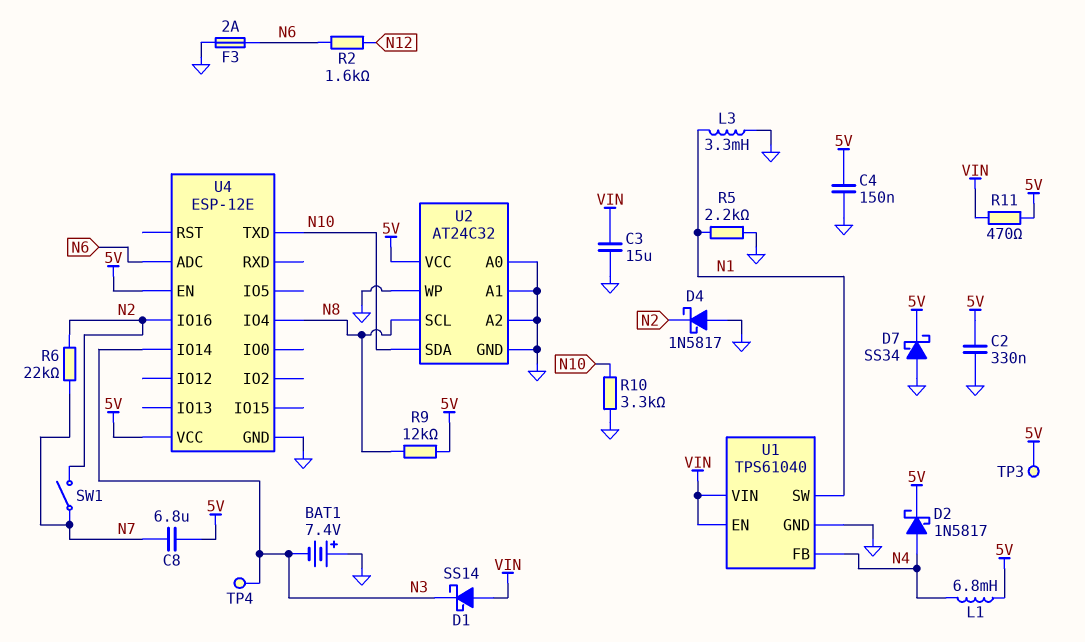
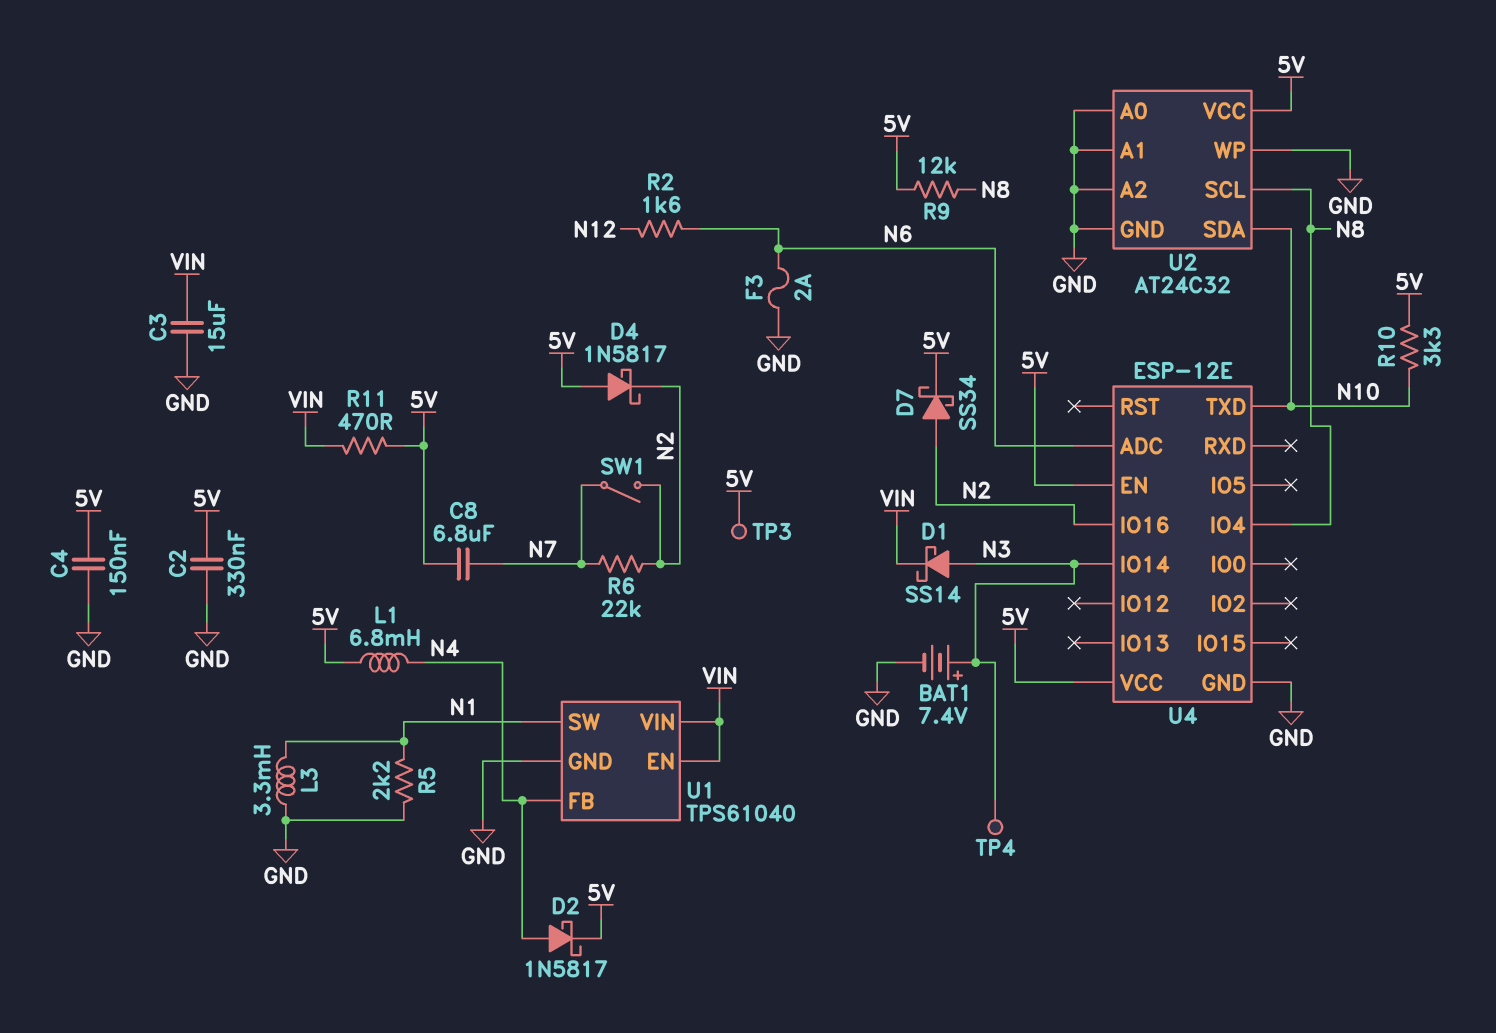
BAT1: 7.4V (plus GND, minus N3) -> 7.4V (plus N3, minus GND)
D1: schottky SS14 (A VIN, K N3) -> schottky SS14 (A N3, K VIN)
D4: schottky 1N5817 (A GND, K N2) -> schottky 1N5817 (A 5V, K N2)
D7: schottky SS34 (A GND, K 5V) -> schottky SS34 (A N2, K 5V)
R10: 3.3k (GND, N10) -> 3.3k (5V, N10)

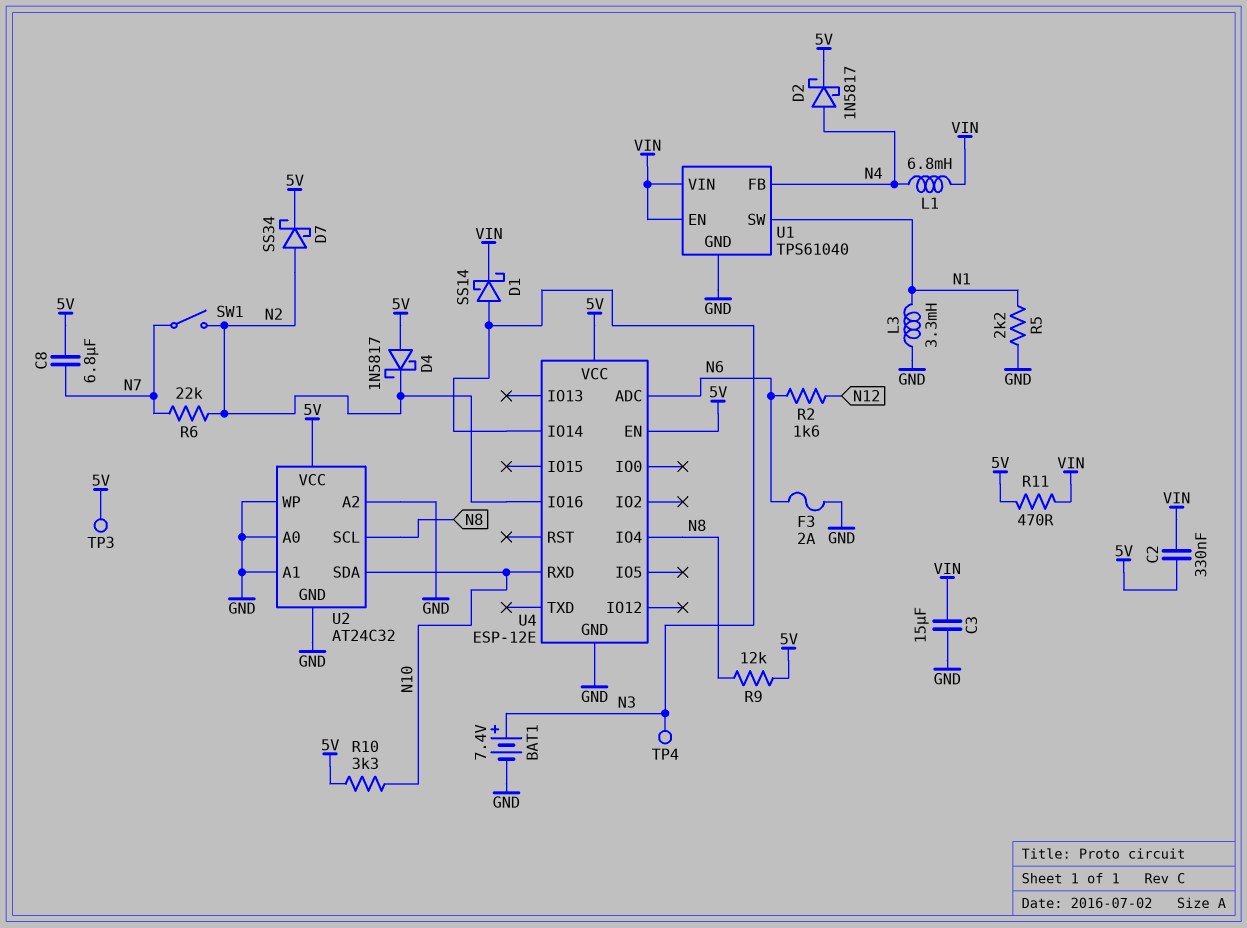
C2: 330nF (5V, GND) -> 330nF (5V, VIN)
C4: 150nF (5V, GND) -> none
L1: 6.8mH (5V, N4) -> 6.8mH (N4, VIN)
U4 pin RXD: none -> N10
U4 pin TXD: N10 -> none

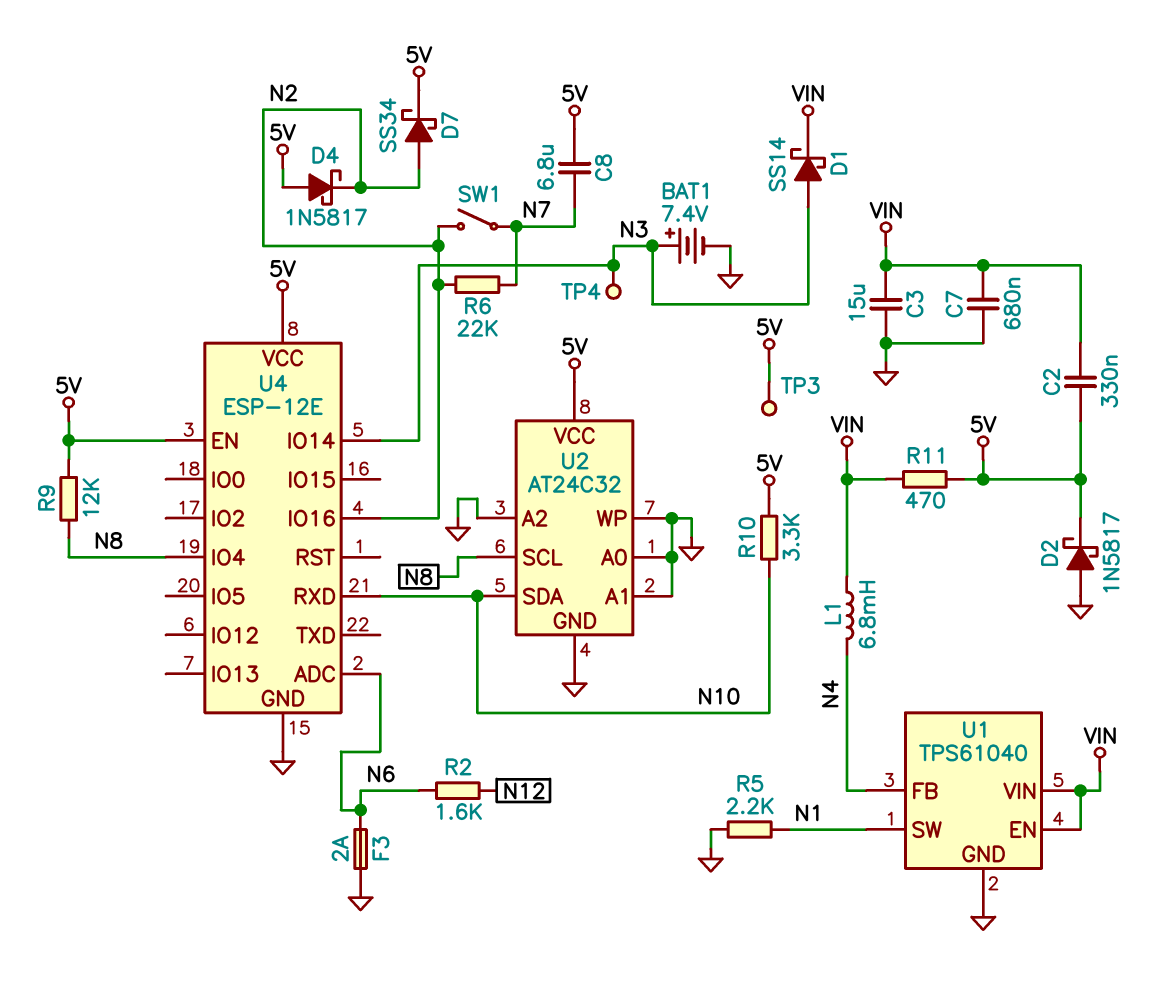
C7: none -> 680nF (GND, VIN)
D2: schottky 1N5817 (A N4, K 5V) -> schottky 1N5817 (A GND, K 5V)
L3: 3.3mH (GND, N1) -> none

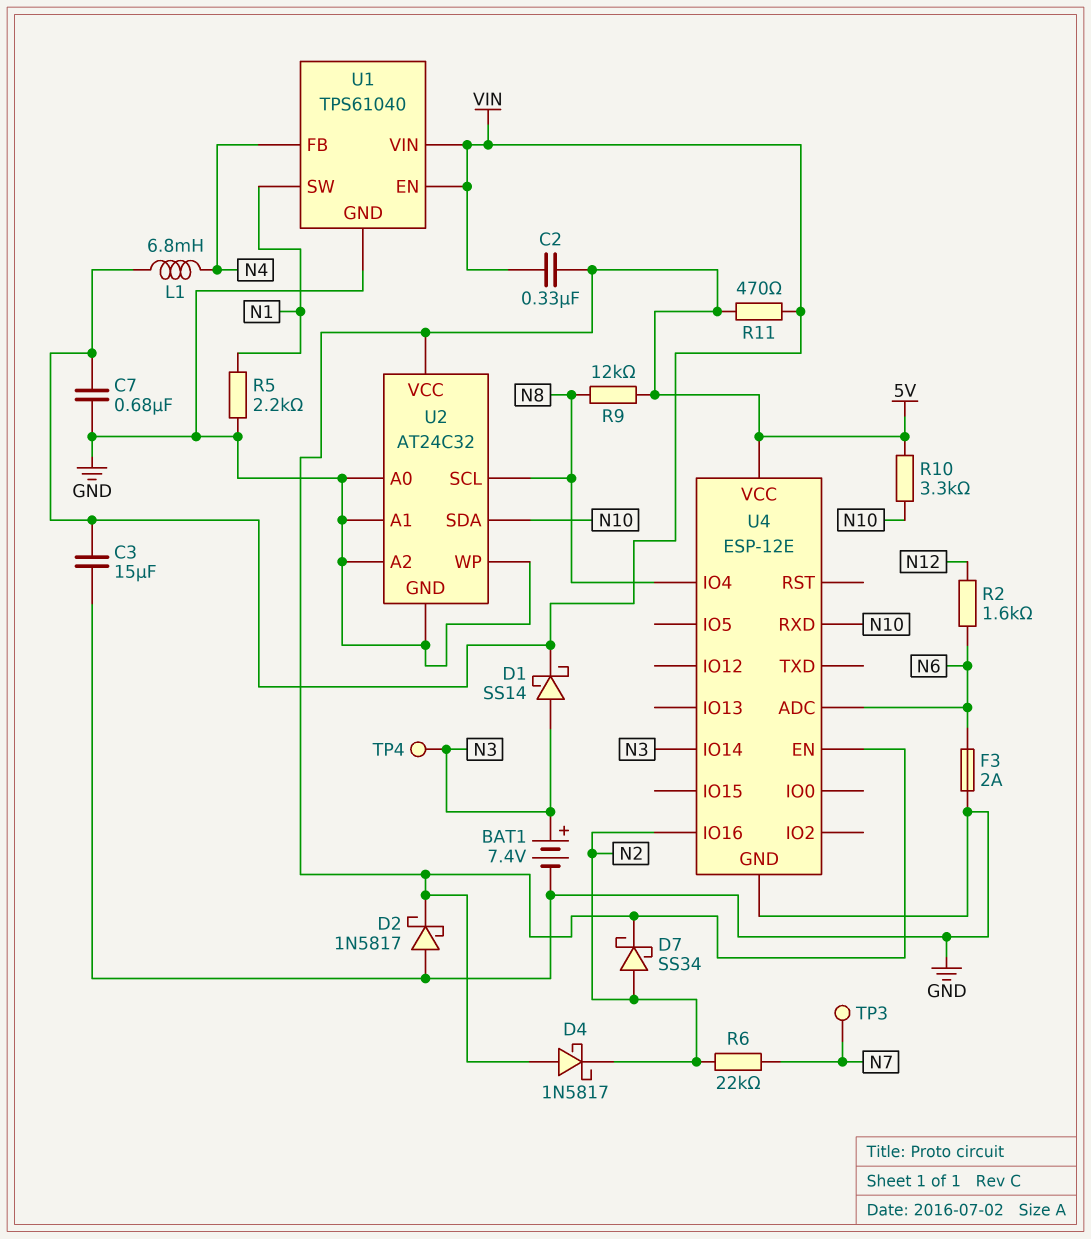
C8: 6.8uF (5V, N7) -> none
SW1: switch (N2, N7) -> none
TP3: test point (5V) -> test point (N7)

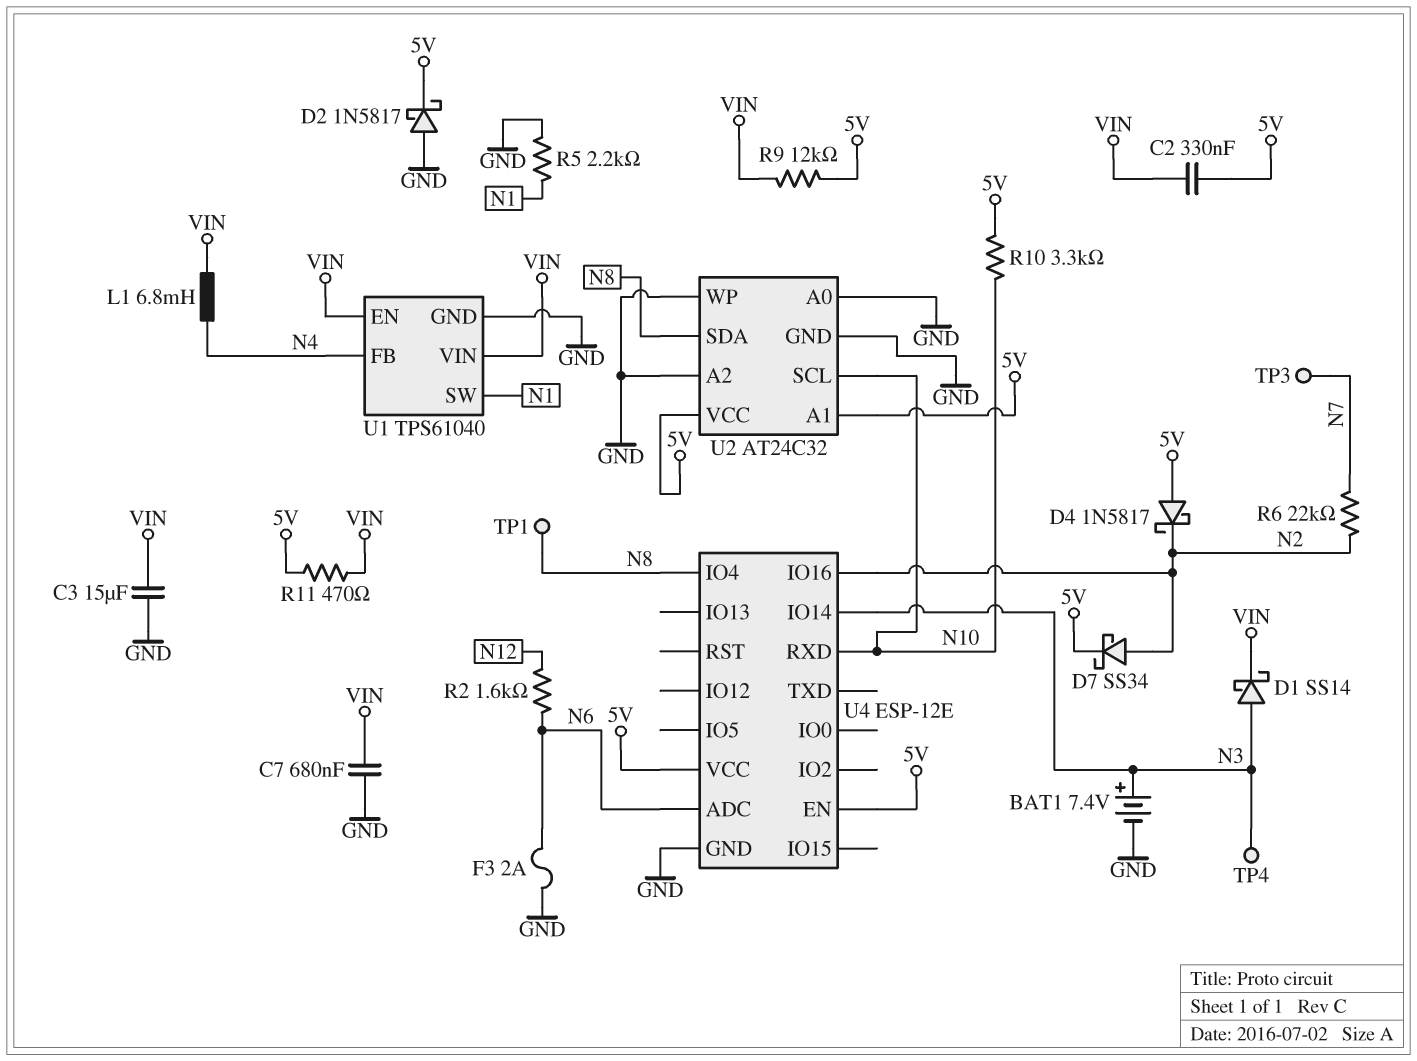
R9: 12k (5V, N8) -> 12k (5V, VIN)
TP1: none -> test point (N8)
U2 pin A1: GND -> 5V
U2 pin SCL: N8 -> N10
U2 pin SDA: N10 -> N8

